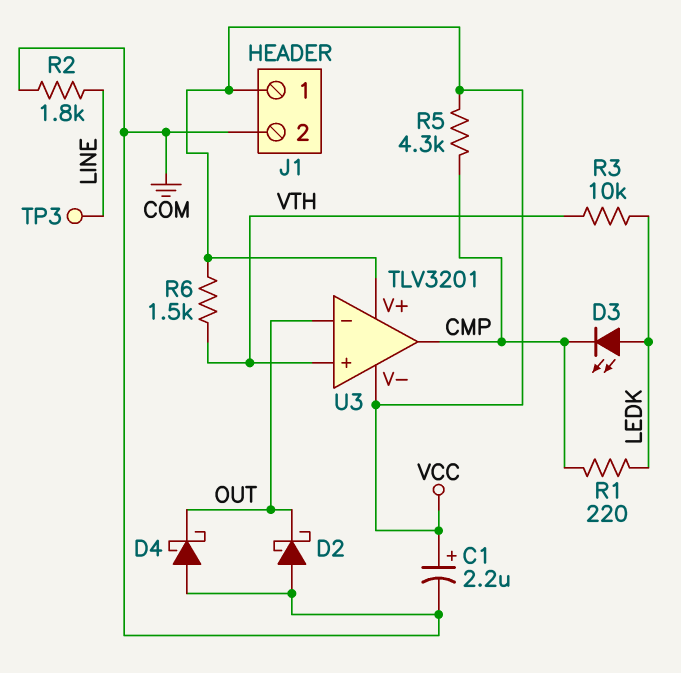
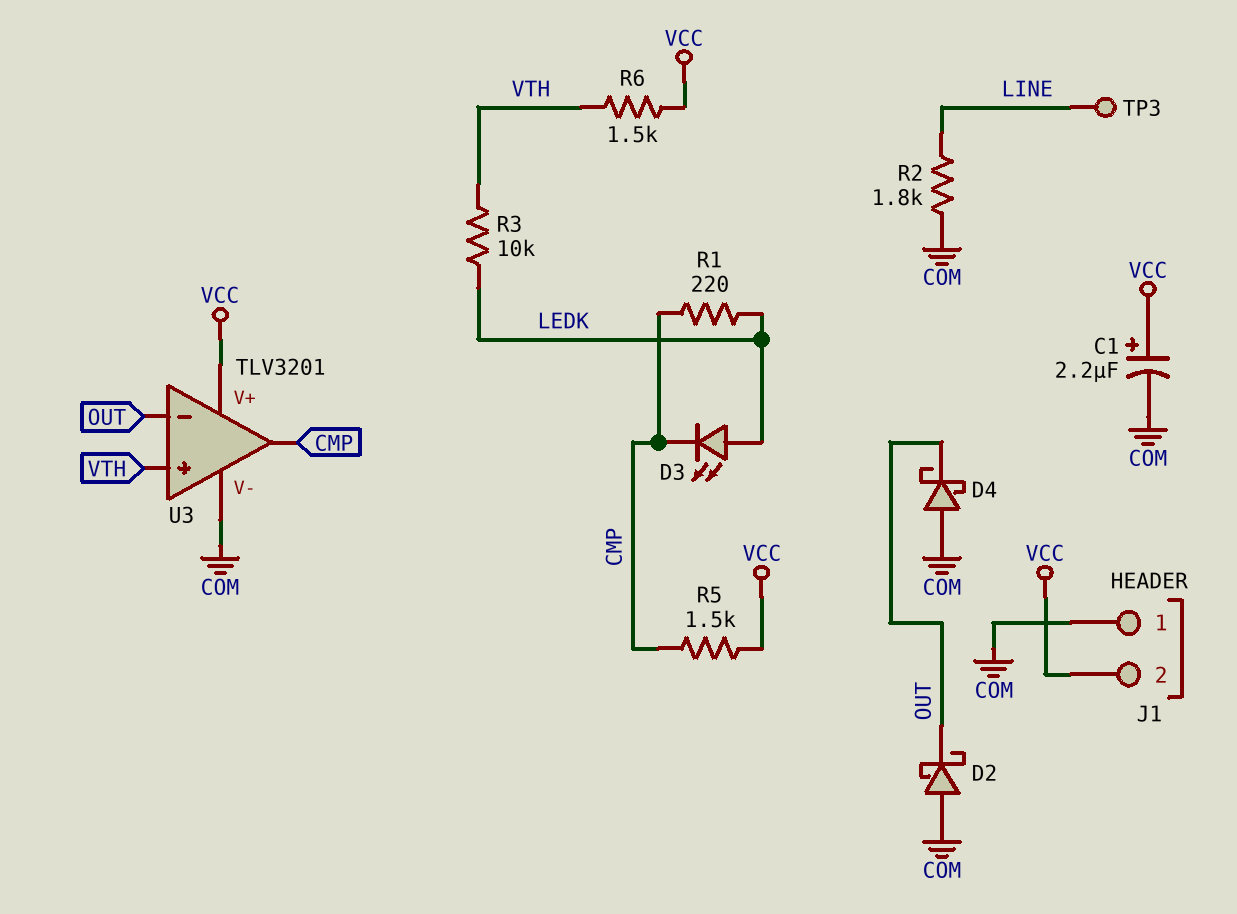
J1 pin 1: VCC -> COM
J1 pin 2: COM -> VCC
R5: 4.3k (CMP, VCC) -> 1.5k (CMP, VCC)
U3 pin V-: VCC -> COM

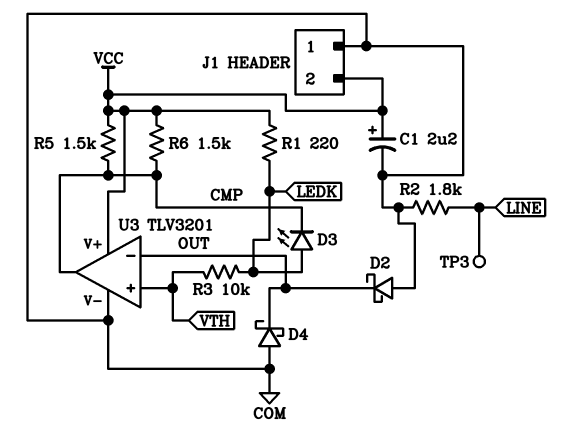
R1: 220 (CMP, LEDK) -> 220 (LEDK, VCC)
R6: 1.5k (VCC, VTH) -> 1.5k (CMP, VCC)

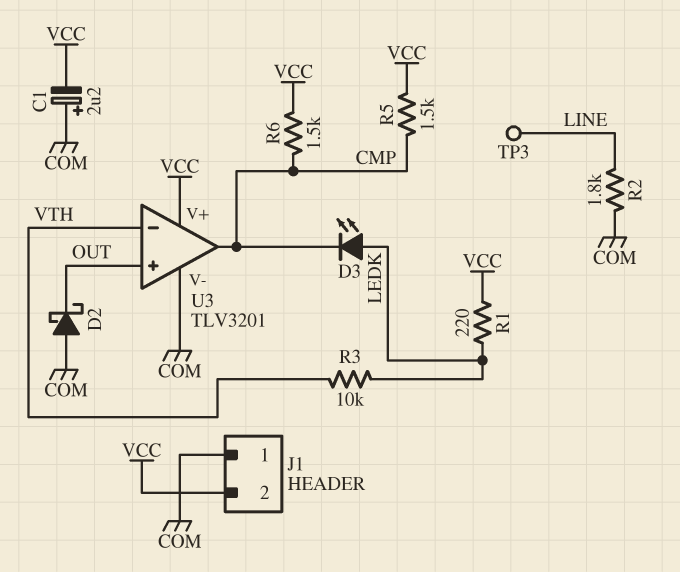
C1: 2.2uF (plus VCC, minus COM) -> 2.2uF (plus COM, minus VCC)
D4: schottky (A COM, K OUT) -> none
U3 pin in+: VTH -> OUT
U3 pin in-: OUT -> VTH

